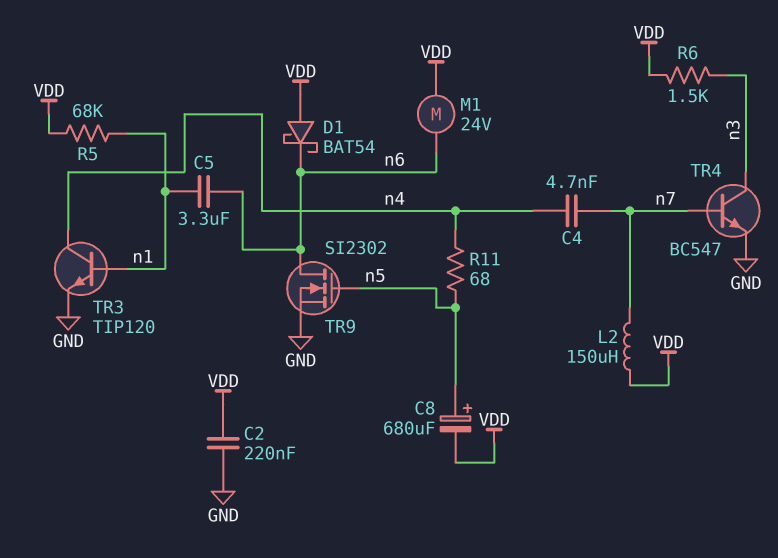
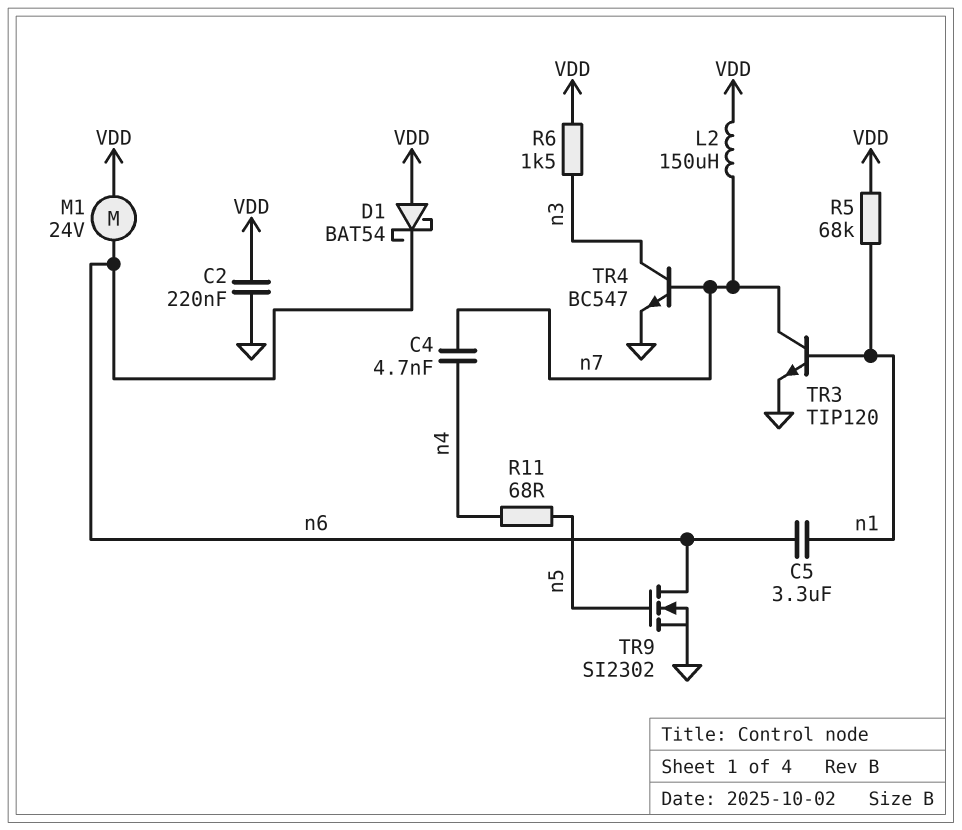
C8: 680uF (plus n5, minus VDD) -> none
TR3: NPN TIP120 (B n1, C n4, E GND) -> NPN TIP120 (B n1, C n7, E GND)

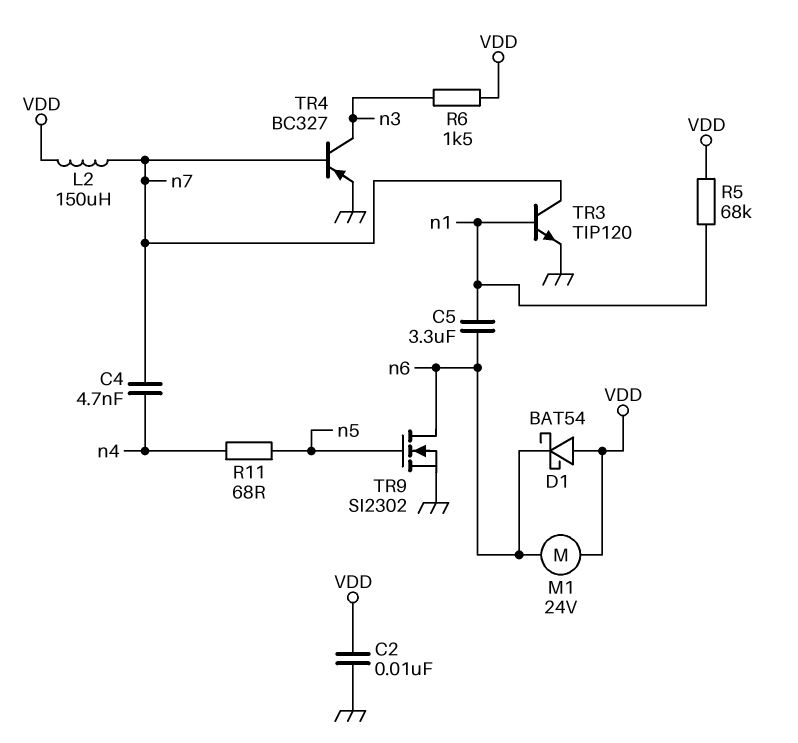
C2: 220nF (GND, VDD) -> 10nF (GND, VDD)
TR4: NPN BC547 (B n7, C n3, E GND) -> PNP BC327 (B n7, C n3, E GND)

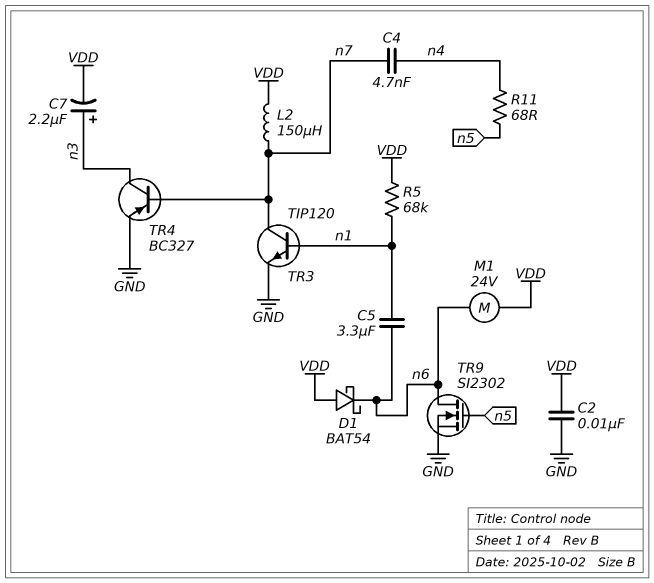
C7: none -> 2.2uF (plus n3, minus VDD)
R6: 1.5k (VDD, n3) -> none

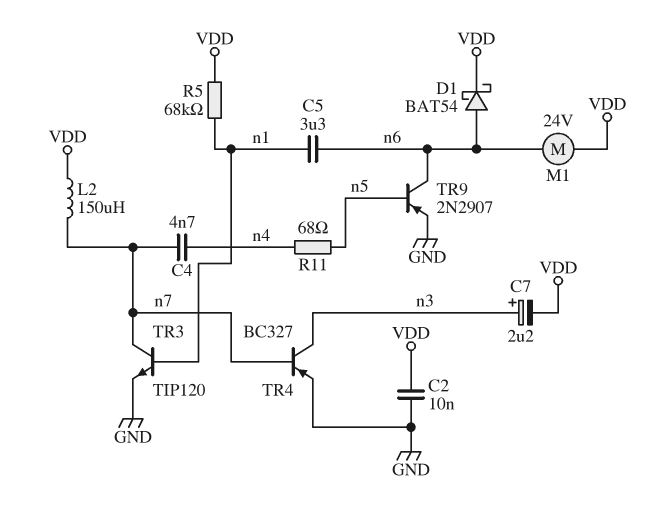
D1: schottky BAT54 (A VDD, K n6) -> schottky BAT54 (A n6, K VDD)
TR9: NMOS SI2302 (G n5, D n6, S GND) -> PNP 2N2907 (B n5, C n6, E GND)

